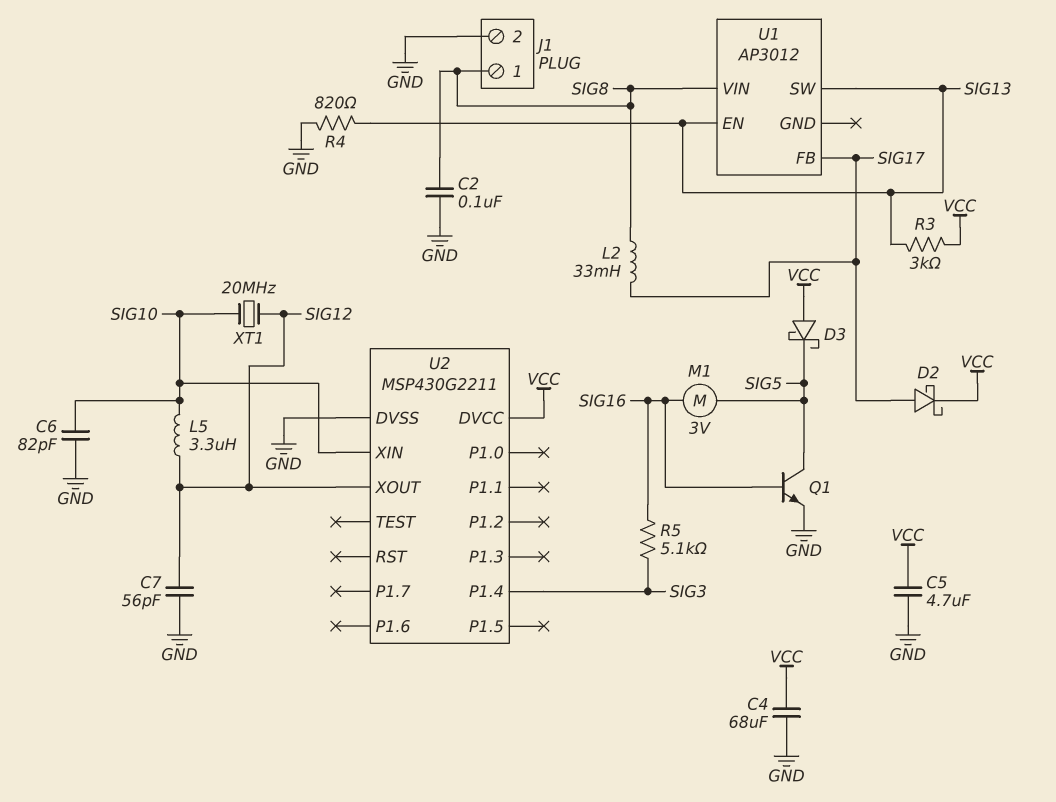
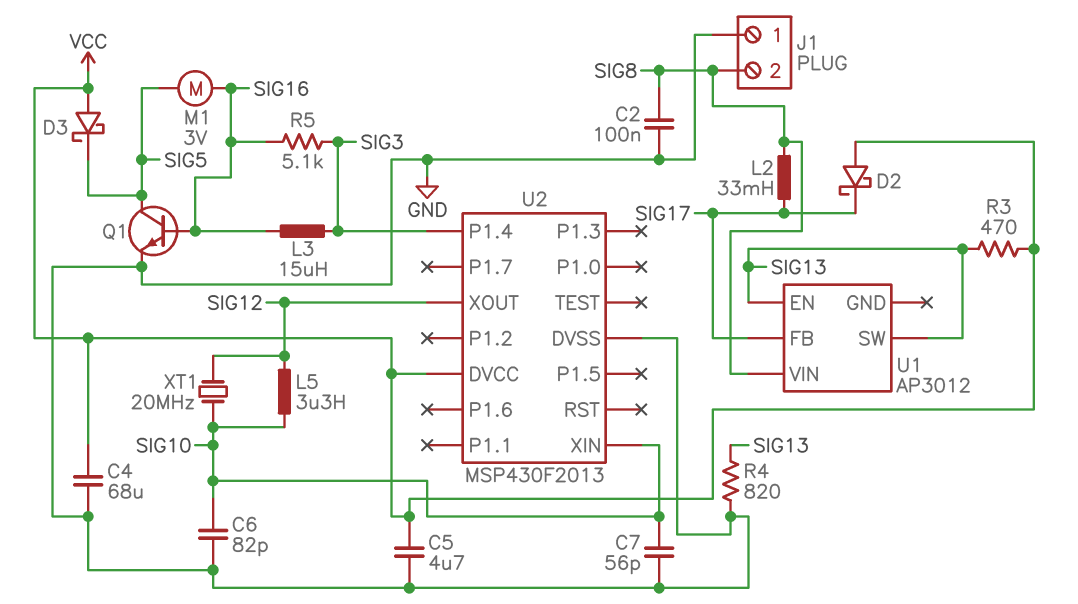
C7: 56pF (GND, SIG12) -> 56pF (GND, SIG10)
D2: schottky (A SIG17, K VCC) -> schottky (A VCC, K SIG17)
J1 pin 1: SIG8 -> GND
J1 pin 2: GND -> SIG8
L3: none -> 15uH (SIG3, SIG16)
R3: 3k (SIG13, VCC) -> 470 (SIG13, VCC)
U2: MSP430G2211 -> MSP430F2013

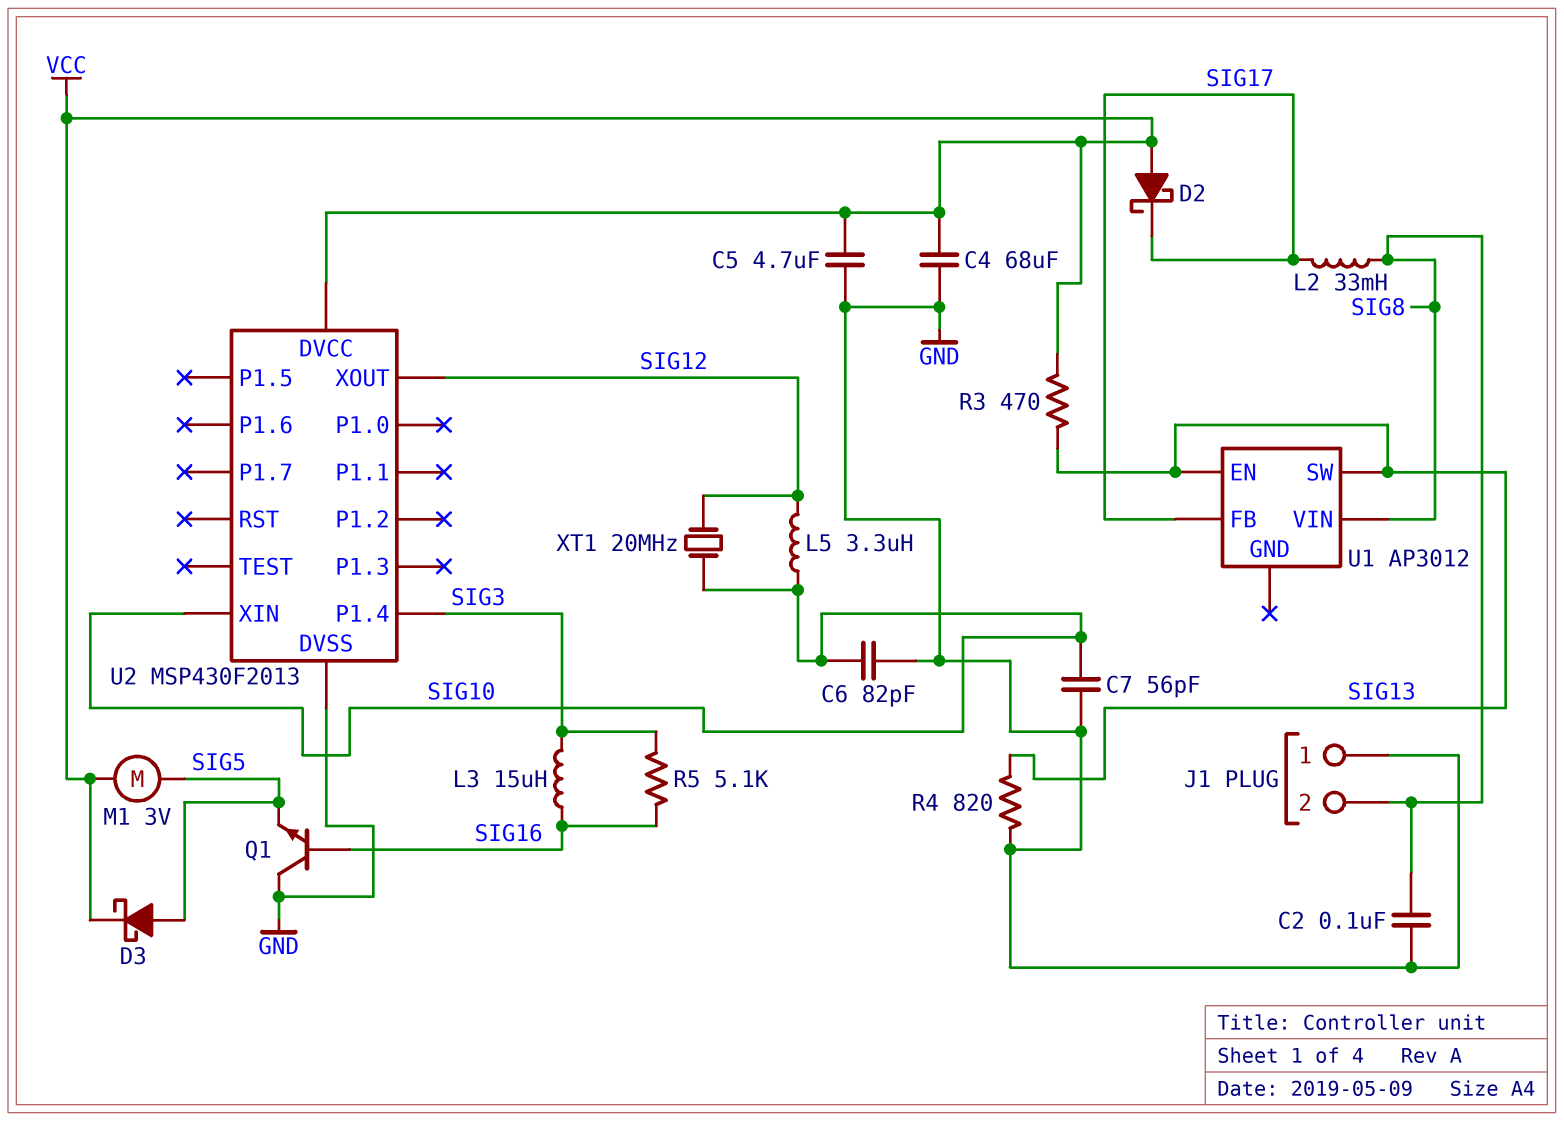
D3: schottky (A VCC, K SIG5) -> schottky (A SIG5, K VCC)
M1: motor 3V (SIG5, SIG16) -> motor 3V (SIG5, VCC)
Q1: NPN (B SIG16, C SIG5, E GND) -> NPN (B SIG16, C GND, E SIG5)

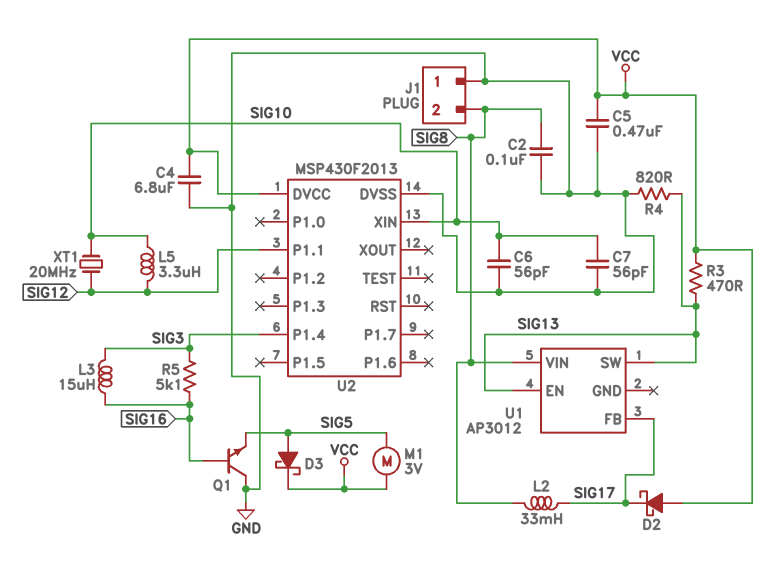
C4: 68uF (GND, VCC) -> 6.8uF (GND, VCC)
C5: 4.7uF (GND, VCC) -> 470nF (GND, VCC)
C6: 82pF (GND, SIG10) -> 56pF (GND, SIG10)
U2 pin P1.1: none -> SIG12
U2 pin XOUT: SIG12 -> none

